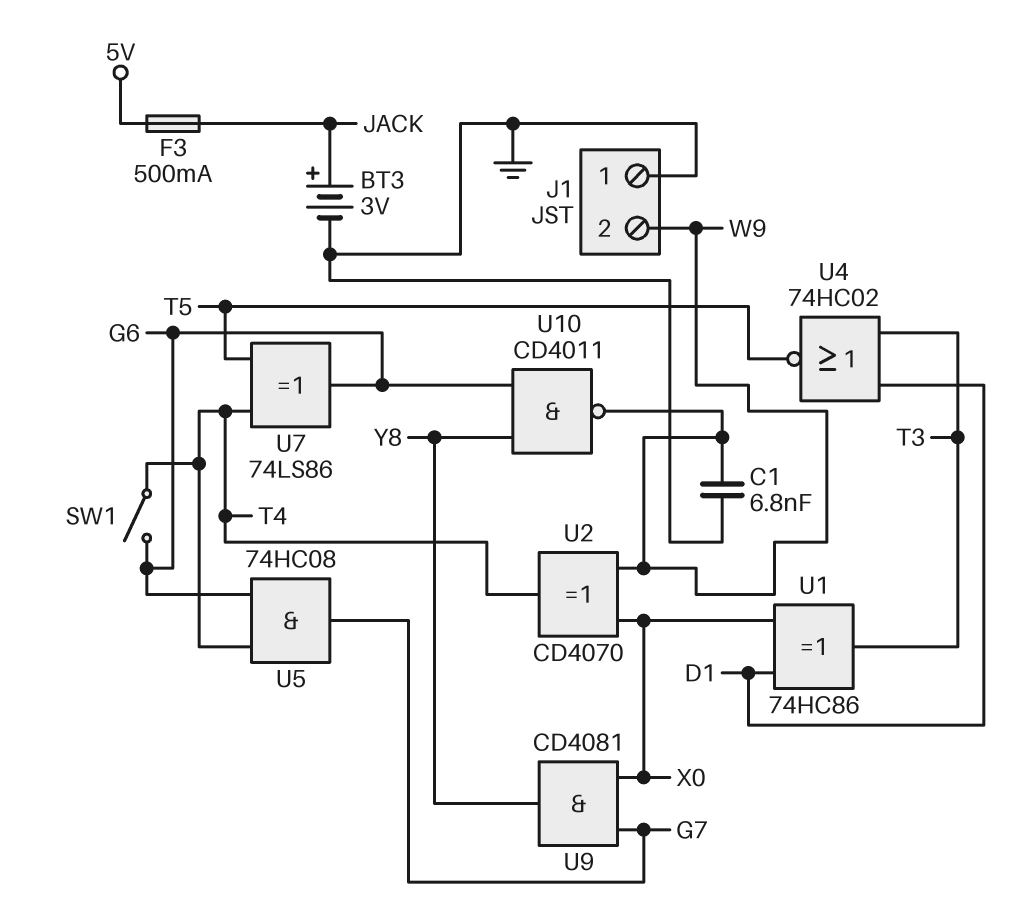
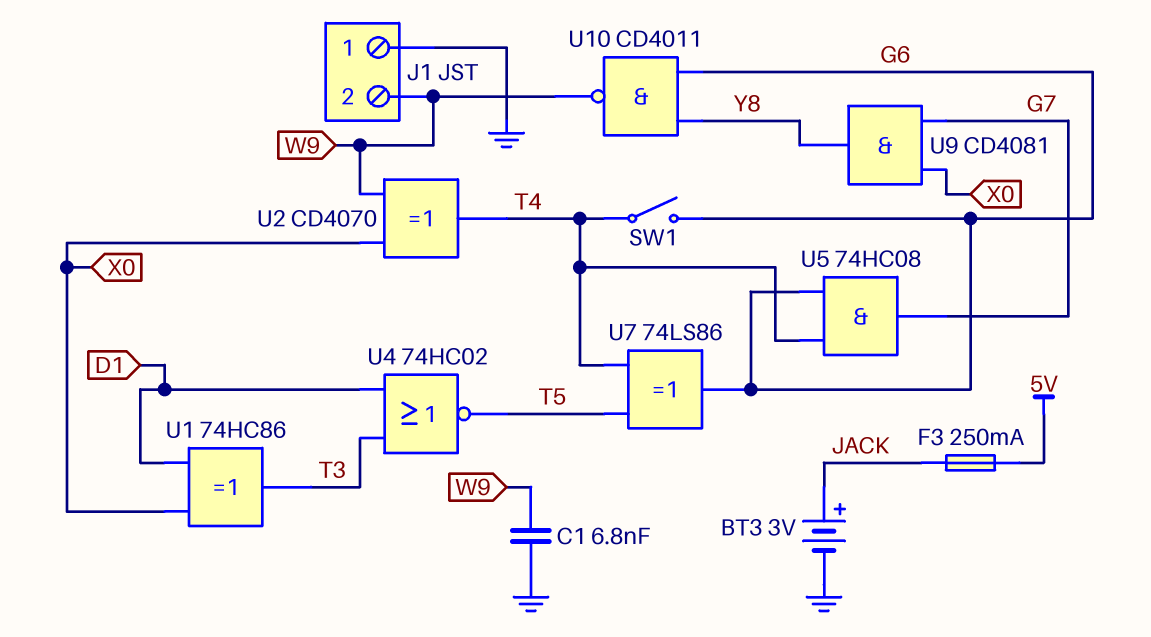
F3: 500mA (5V, JACK) -> 250mA (5V, JACK)

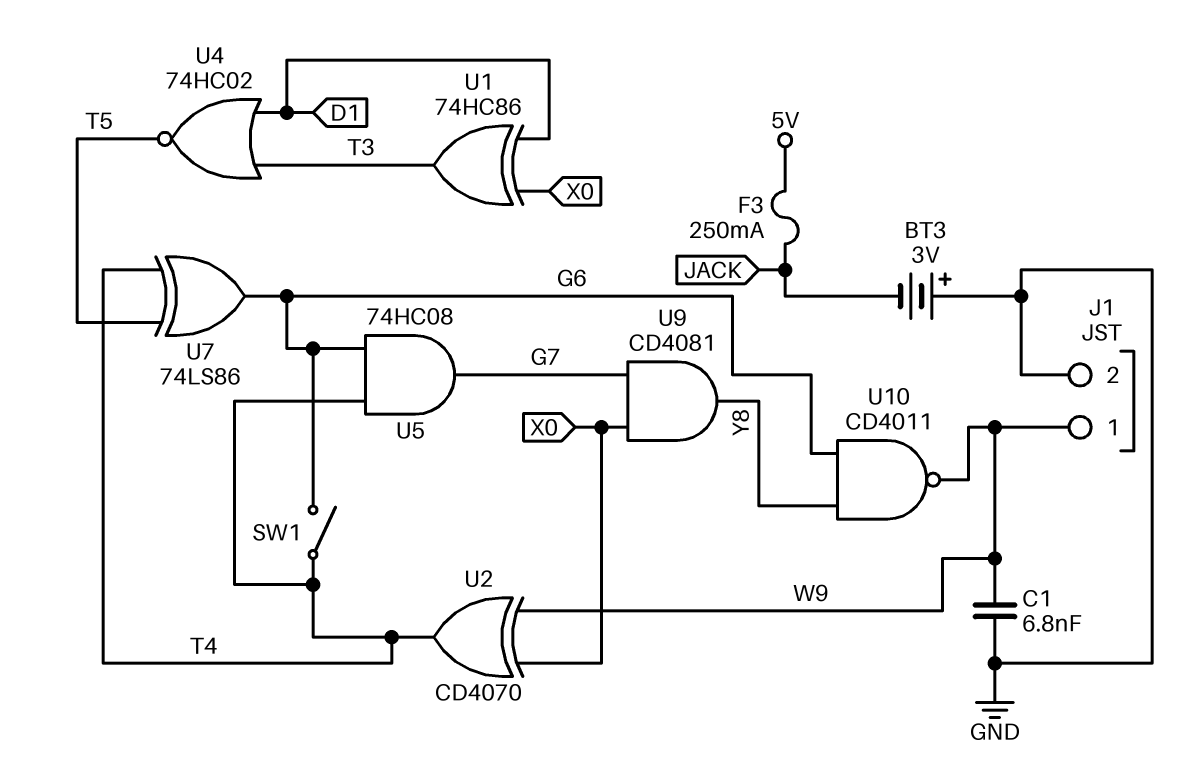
BT3: 3V (plus JACK, minus GND) -> 3V (plus GND, minus JACK)
J1 pin 1: GND -> W9
J1 pin 2: W9 -> GND

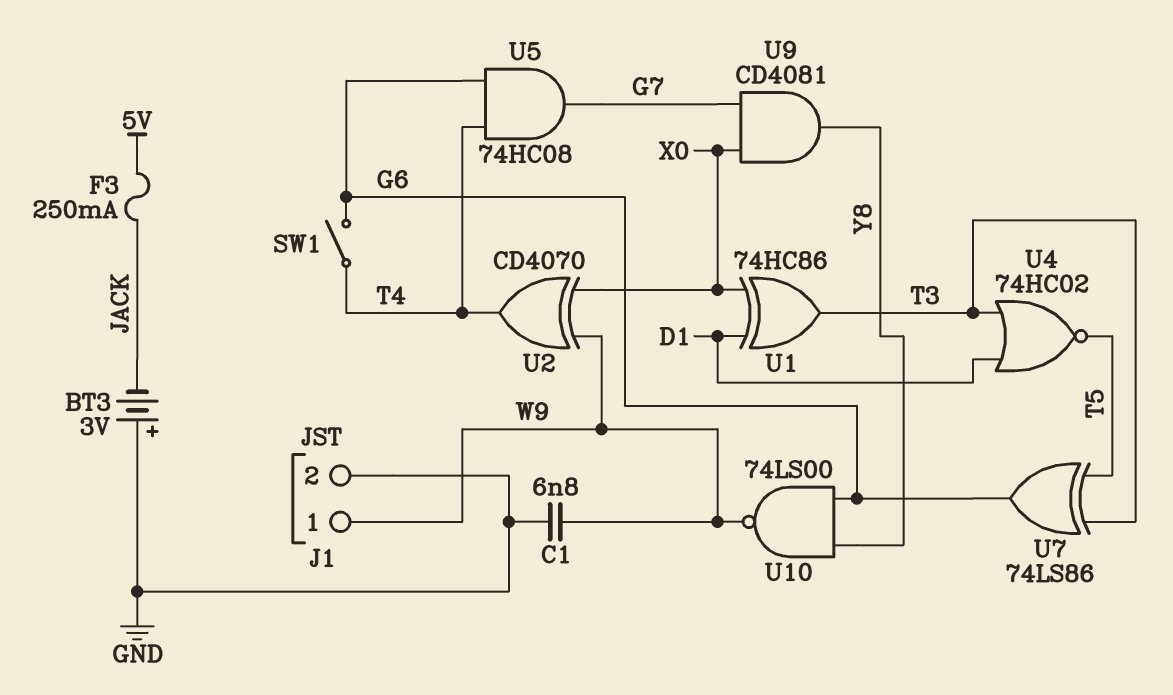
U7: XOR 74LS86 (in T4, in T5, out G6) -> XOR 74LS86 (in T3, in T5, out G6)
U10: NAND CD4011 (in G6, in Y8, out W9) -> NAND 74LS00 (in G6, in Y8, out W9)

